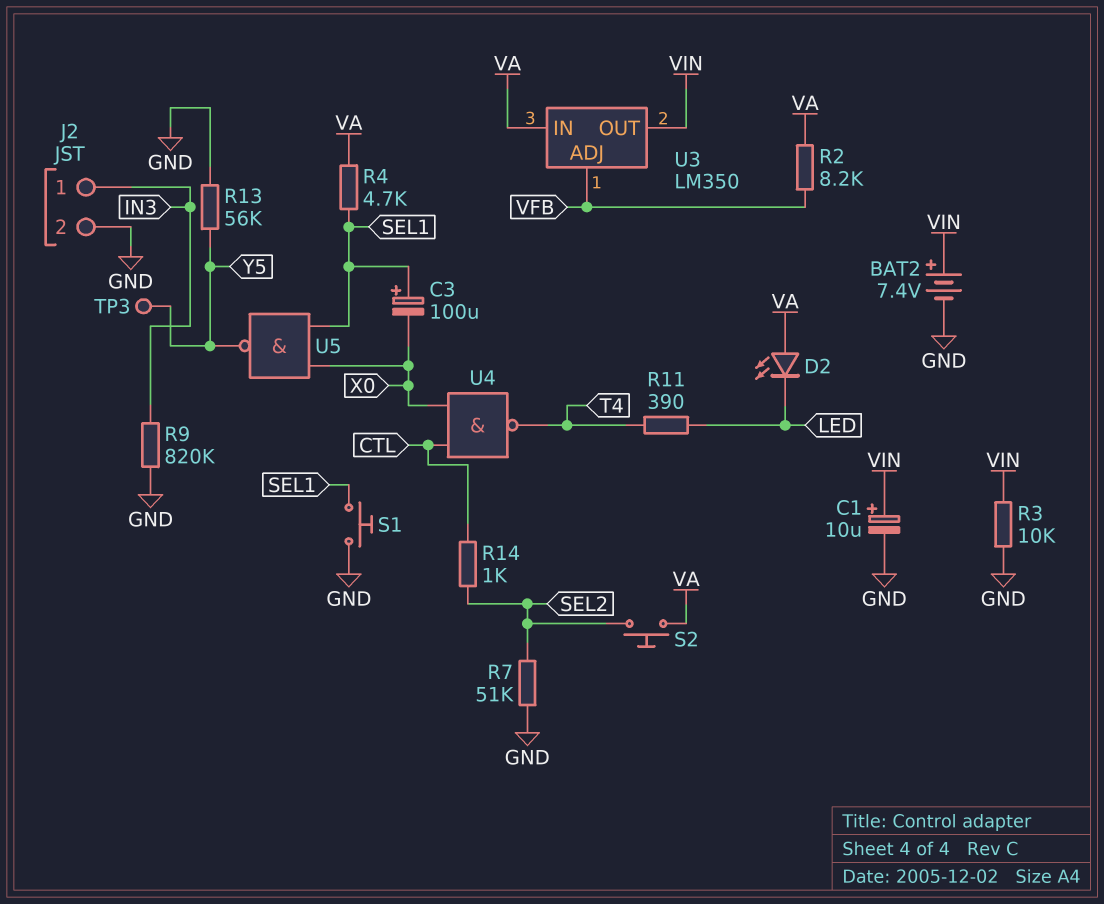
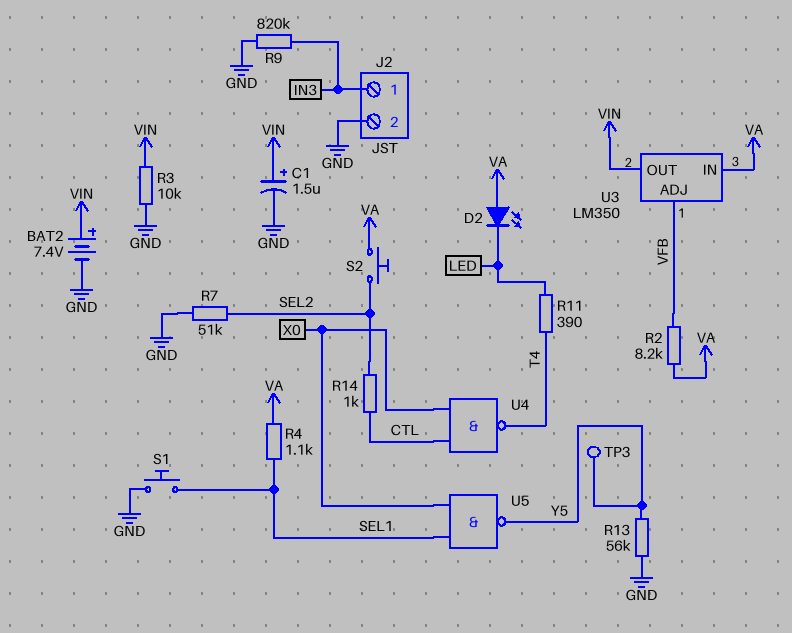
C1: 10uF (plus VIN, minus GND) -> 1.5uF (plus VIN, minus GND)
C3: 100uF (plus SEL1, minus X0) -> none
R4: 4.7k (SEL1, VA) -> 1.1k (SEL1, VA)

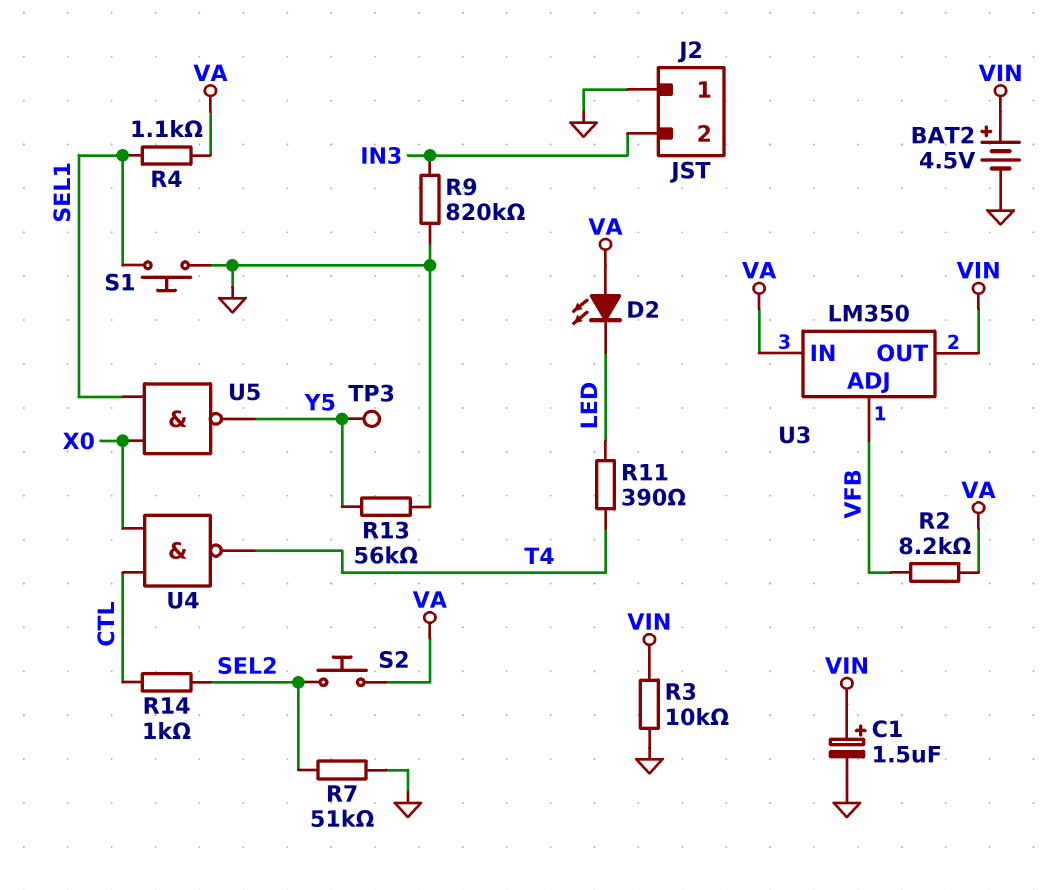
BAT2: 7.4V (plus VIN, minus GND) -> 4.5V (plus VIN, minus GND)
J2 pin 1: IN3 -> GND
J2 pin 2: GND -> IN3

